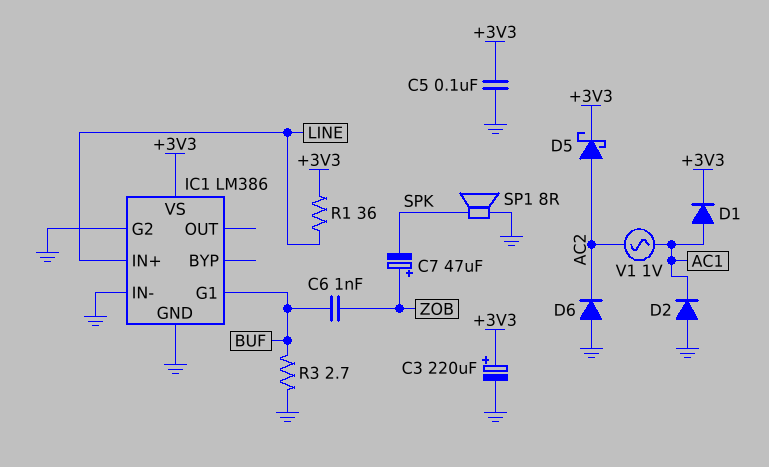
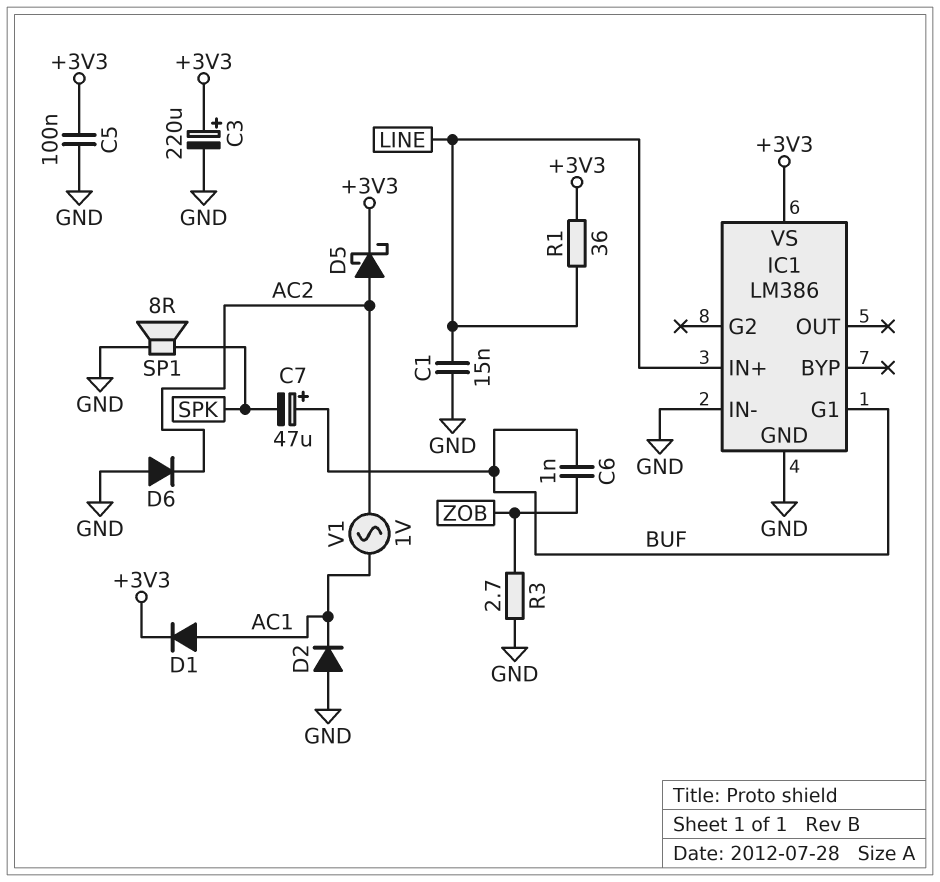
C1: none -> 15nF (GND, LINE)
C7: 47uF (plus ZOB, minus SPK) -> 47uF (plus BUF, minus SPK)
IC1 pin G2: GND -> none
R3: 2.7 (BUF, GND) -> 2.7 (GND, ZOB)

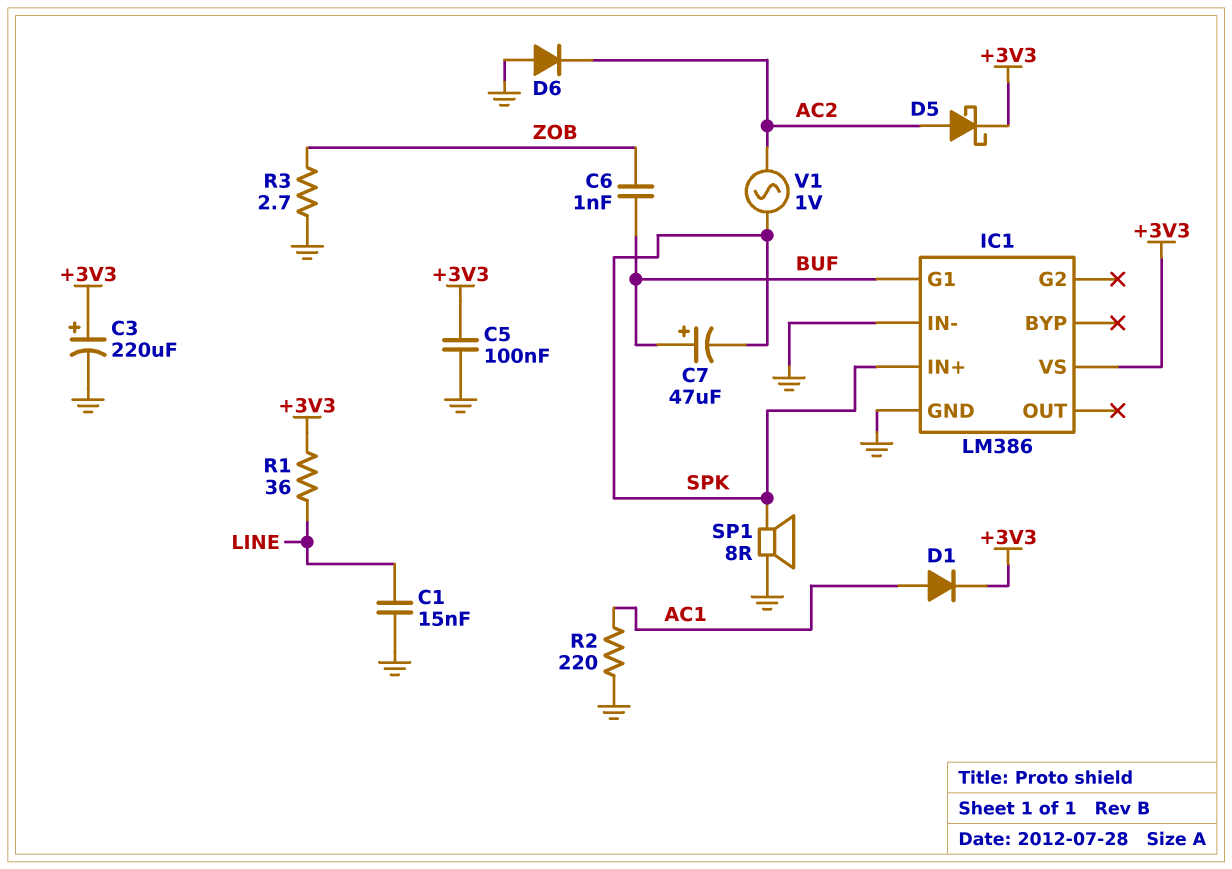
D2: diode (A GND, K AC1) -> none
IC1 pin IN+: LINE -> SPK
R2: none -> 220 (AC1, GND)
V1: AC 1V (AC1, AC2) -> AC 1V (AC2, SPK)

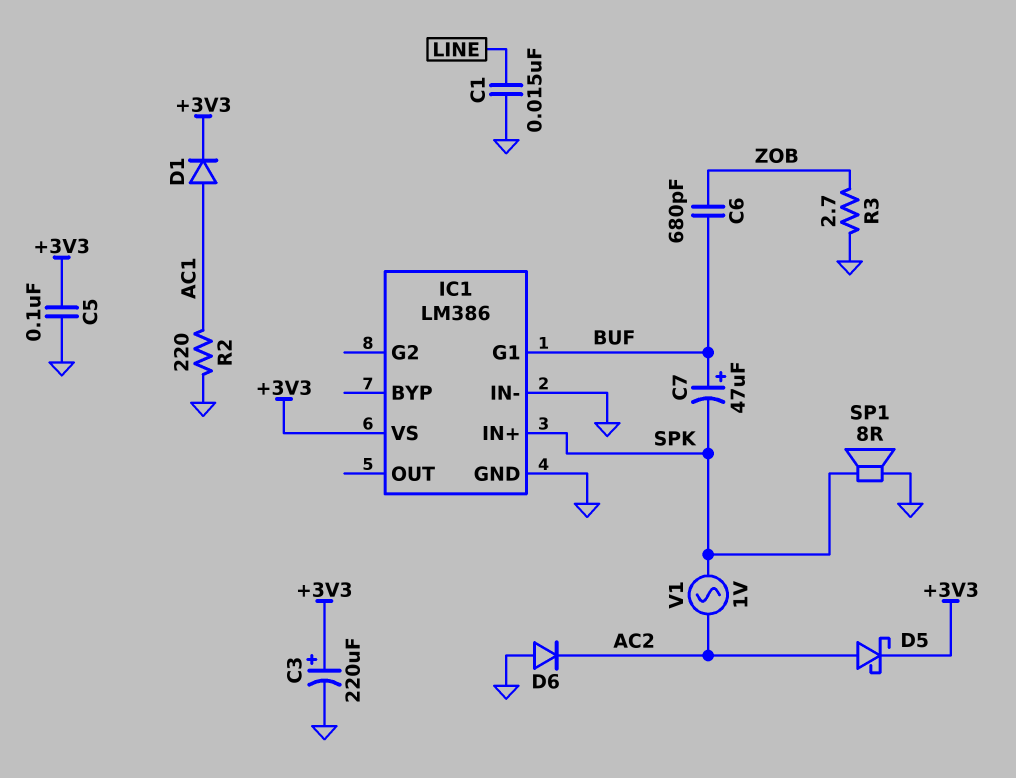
C6: 1nF (BUF, ZOB) -> 680pF (BUF, ZOB)
R1: 36 (+3V3, LINE) -> none

